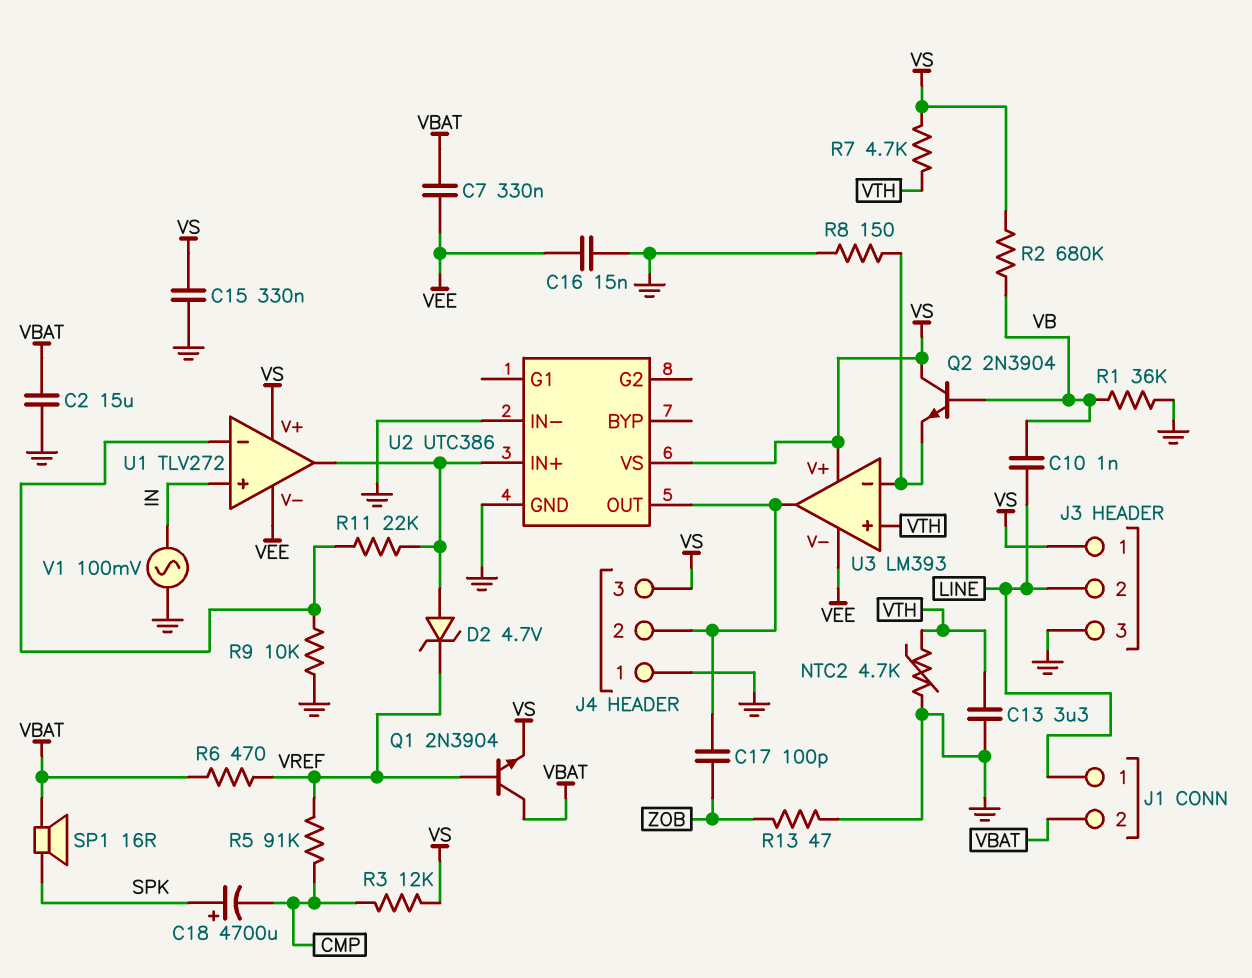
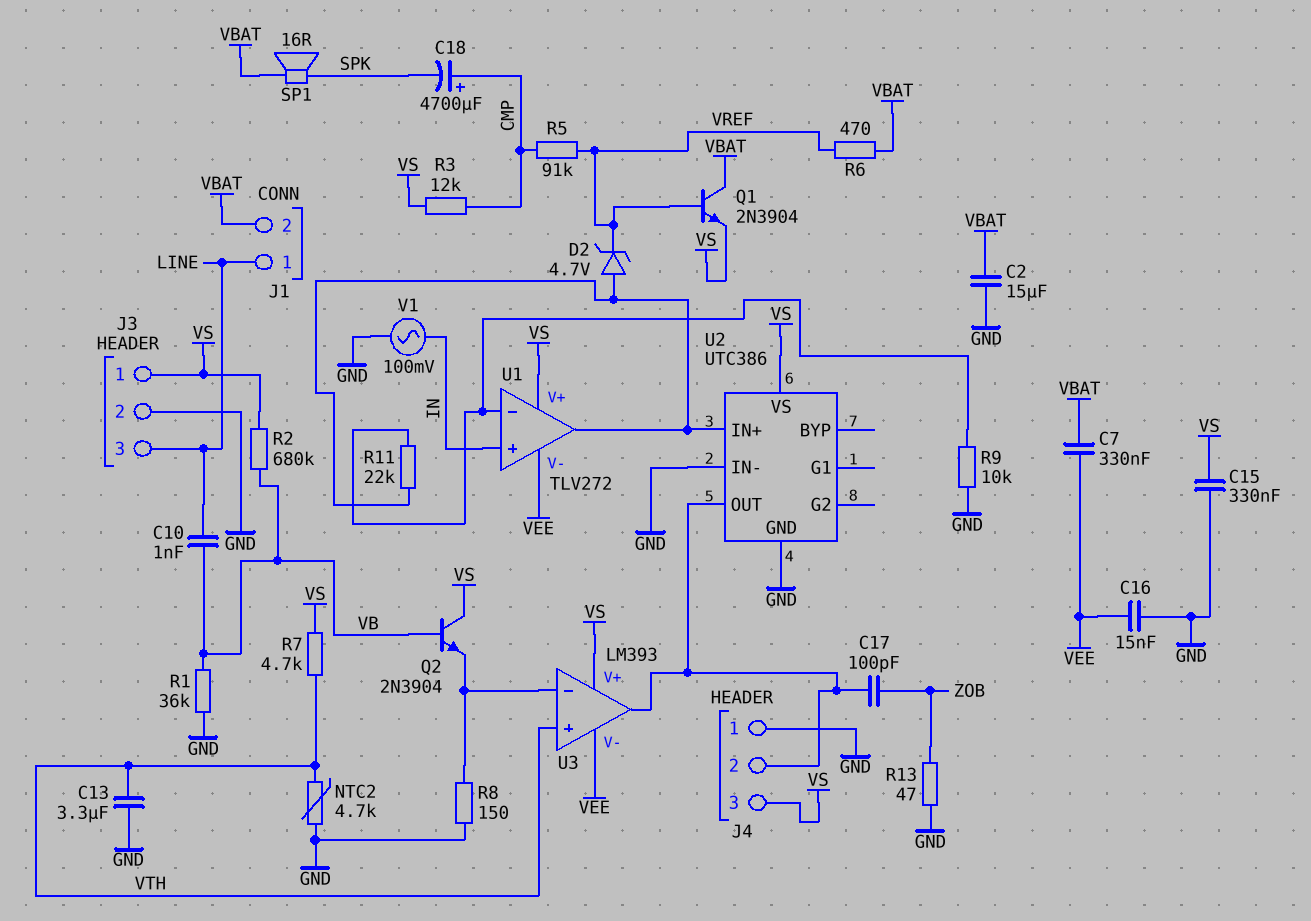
C18: 4700uF (plus SPK, minus CMP) -> 4700uF (plus CMP, minus SPK)
J3 pin 2: LINE -> GND
J3 pin 3: GND -> LINE

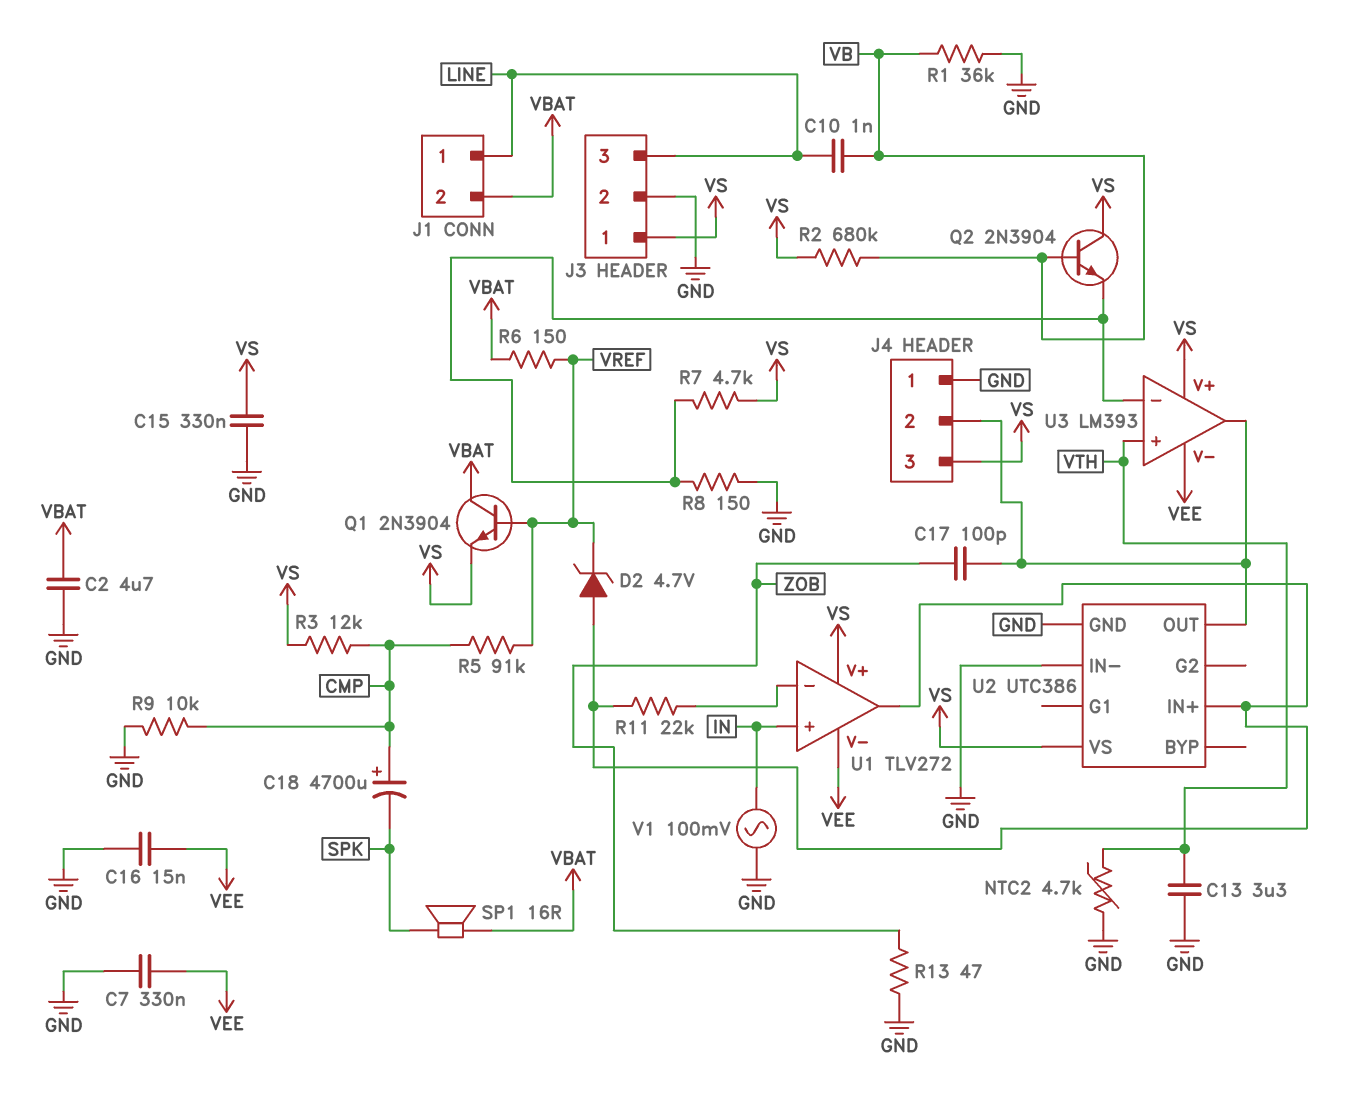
C2: 15uF (GND, VBAT) -> 4.7uF (GND, VBAT)
C7: 330nF (VBAT, VEE) -> 330nF (GND, VEE)
R6: 470 (VBAT, VREF) -> 150 (VBAT, VREF)
R7: 4.7k (VS, VTH) -> 4.7k (U3/in-, VS)
R9: 10k (GND, U1/in-) -> 10k (CMP, GND)

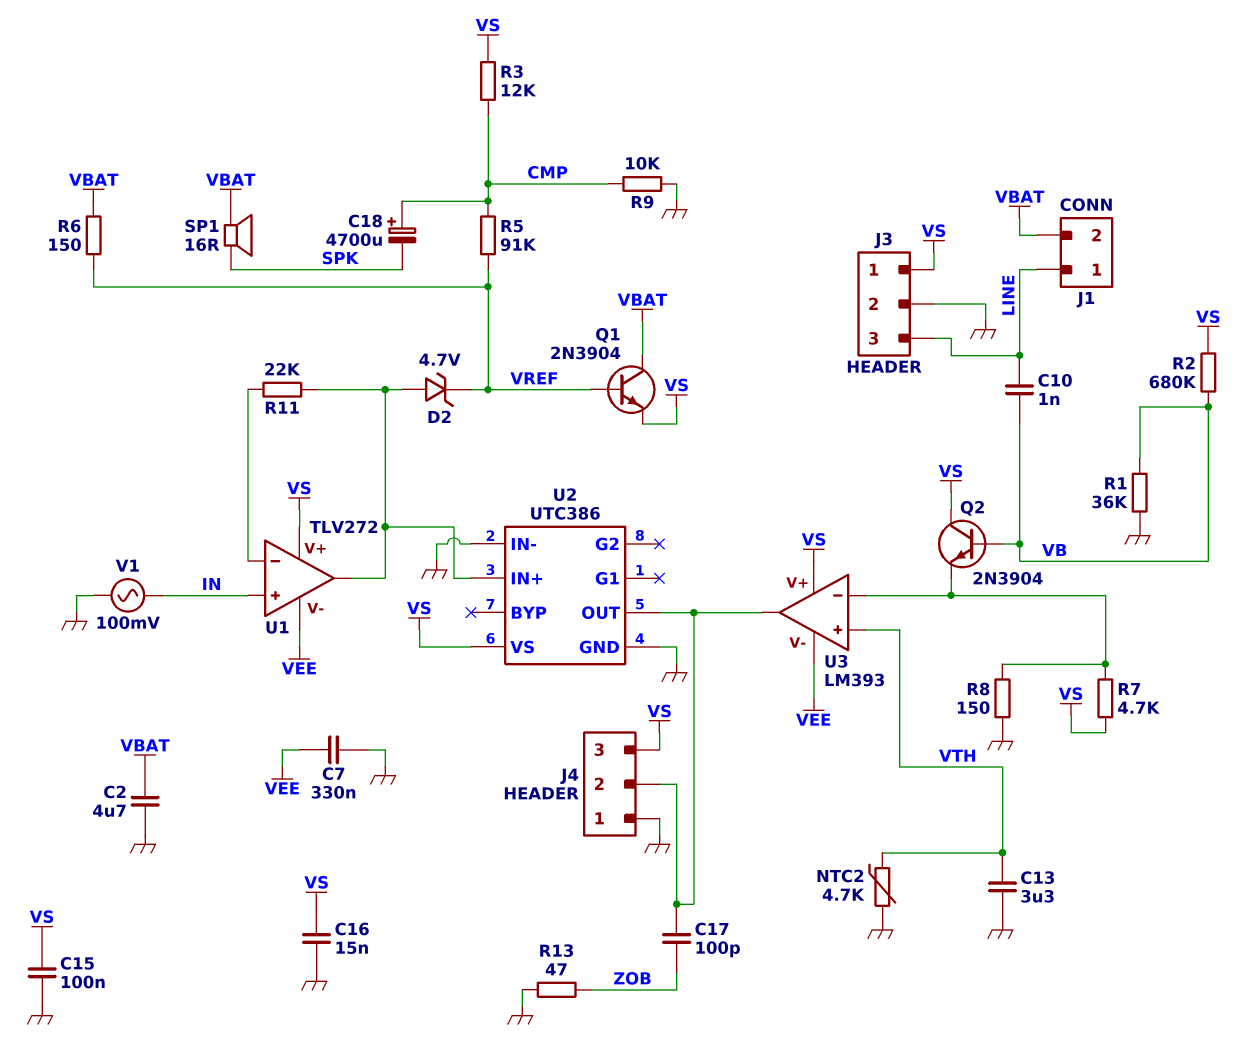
C15: 330nF (GND, VS) -> 100nF (GND, VS)
C16: 15nF (GND, VEE) -> 15nF (GND, VS)

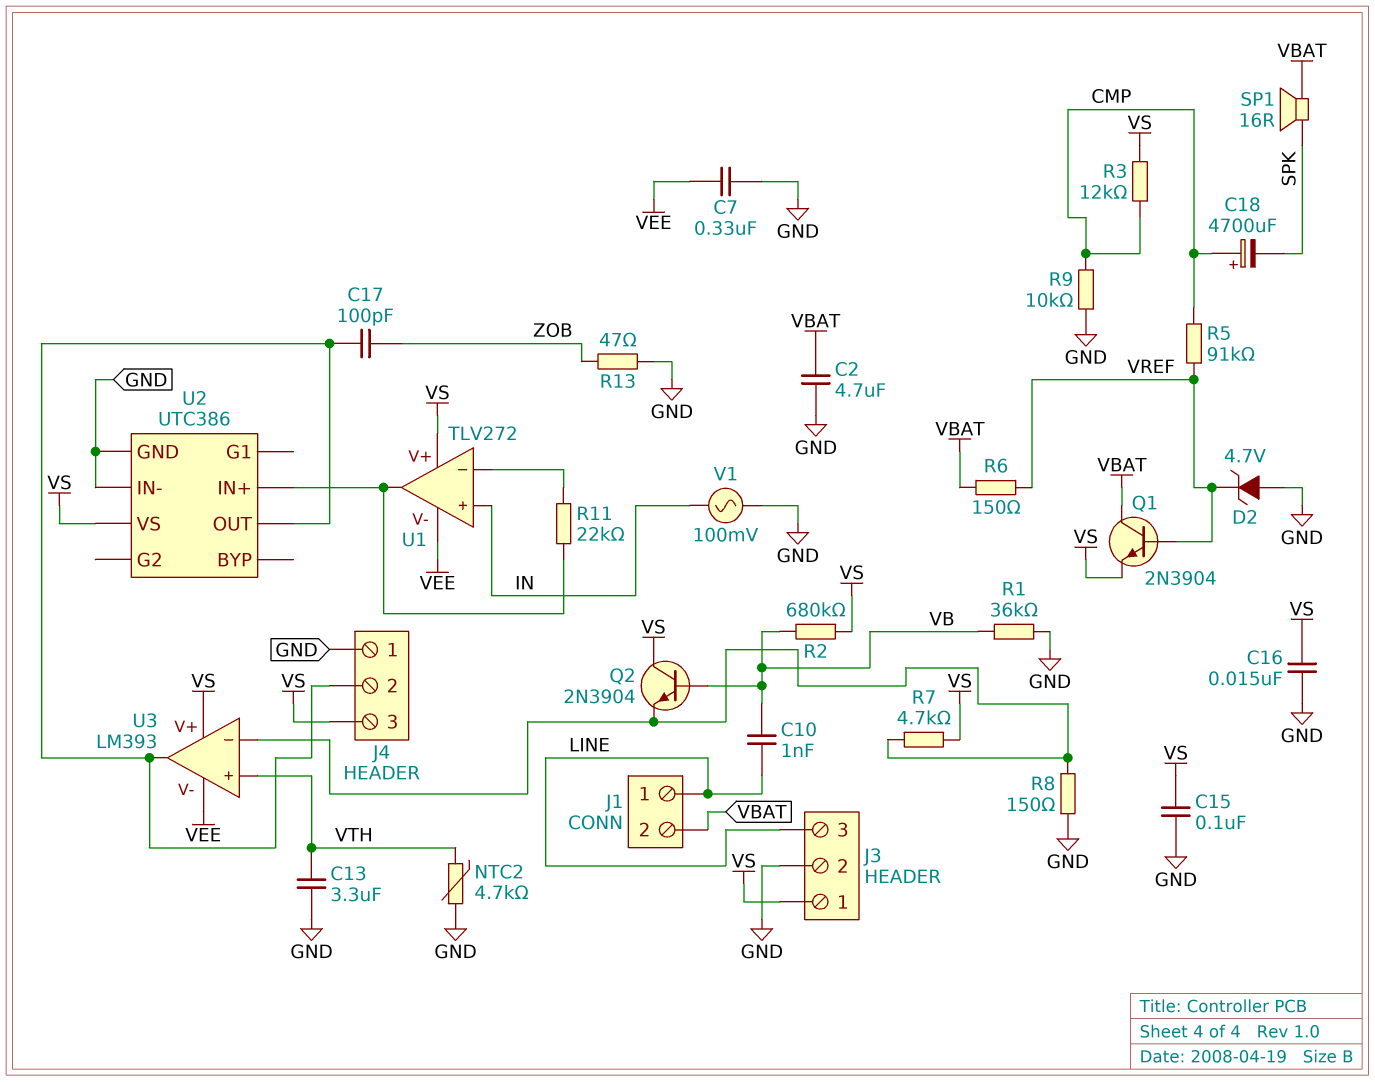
D2: zener 4.7V (A U1/out, K VREF) -> zener 4.7V (A GND, K VREF)

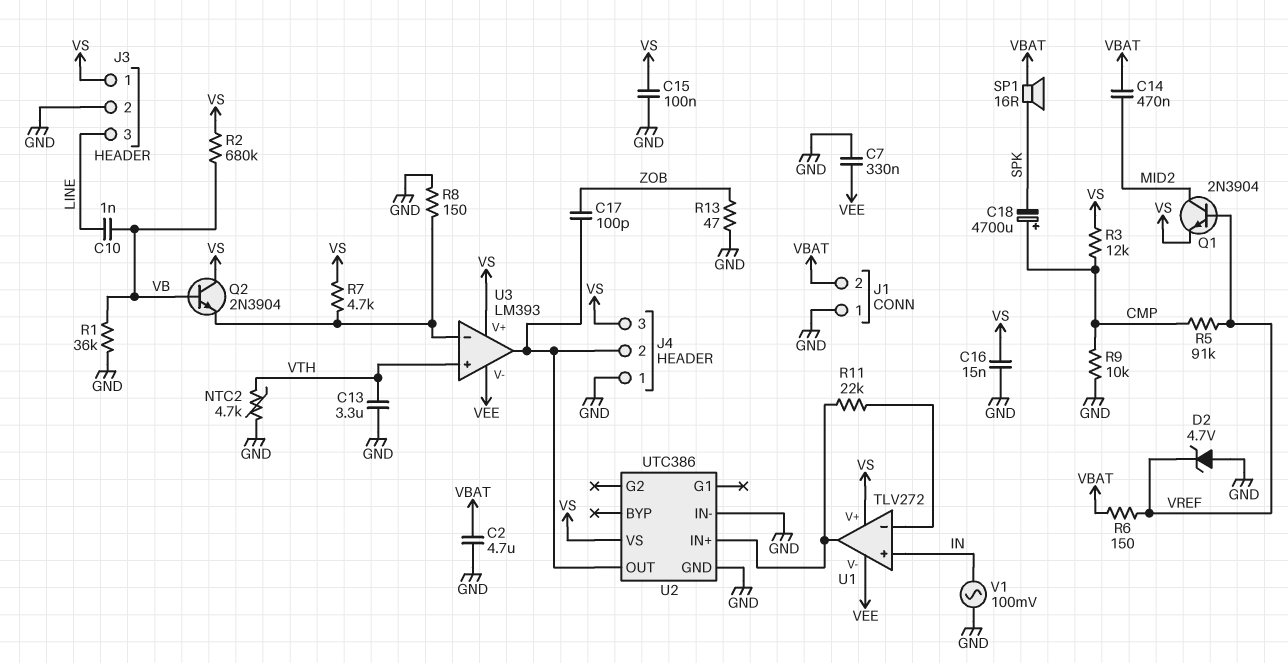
C14: none -> 470nF (MID2, VBAT)
J1 pin 1: LINE -> GND
Q1: NPN 2N3904 (B VREF, C VBAT, E VS) -> NPN 2N3904 (B VREF, C MID2, E VS)

